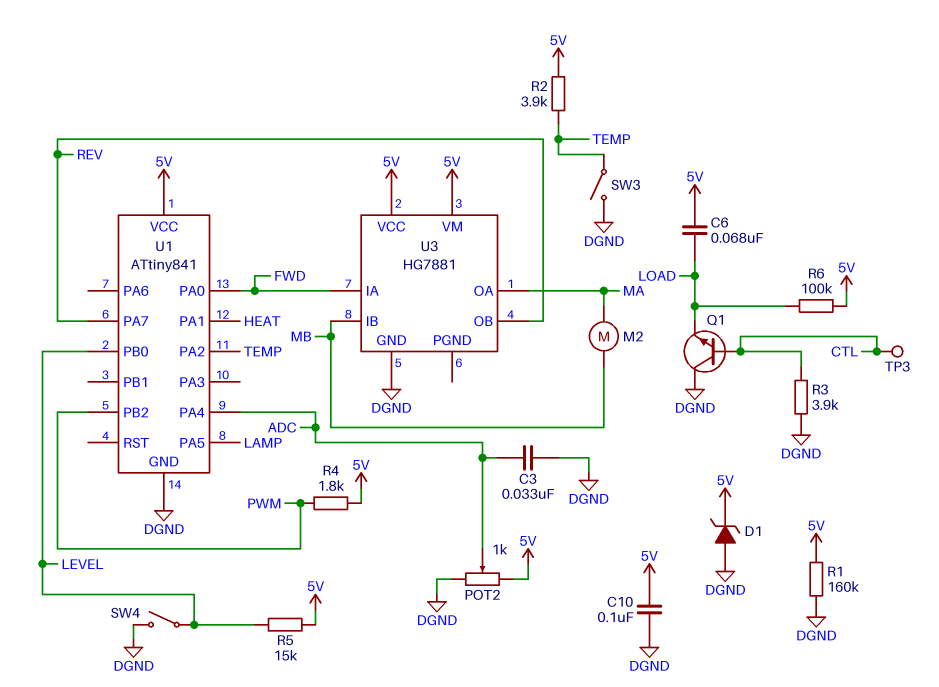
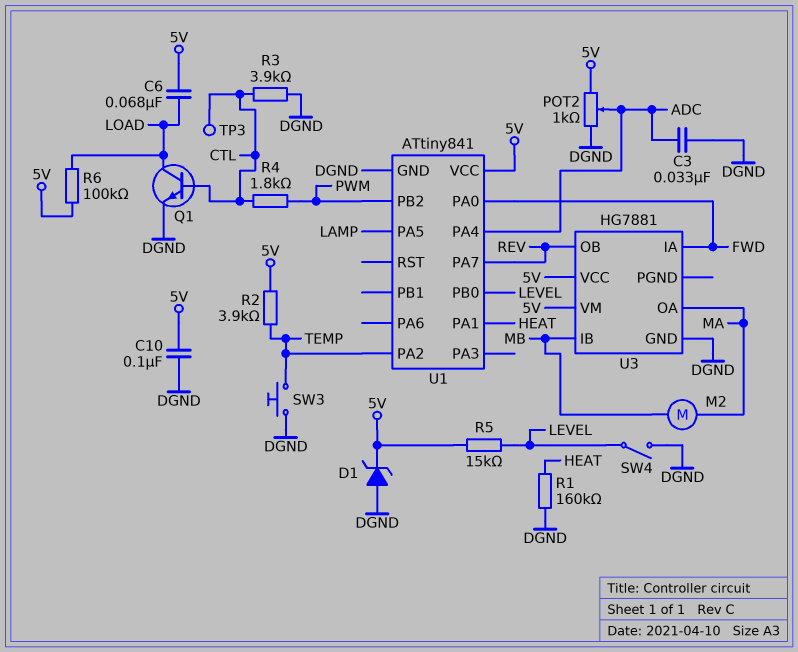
Q1: NPN (B CTL, C DGND, E LOAD) -> NPN (B CTL, C LOAD, E DGND)
R1: 160k (5V, DGND) -> 160k (DGND, HEAT)
R4: 1.8k (5V, PWM) -> 1.8k (CTL, PWM)
SW3: switch (DGND, TEMP) -> button (DGND, TEMP)

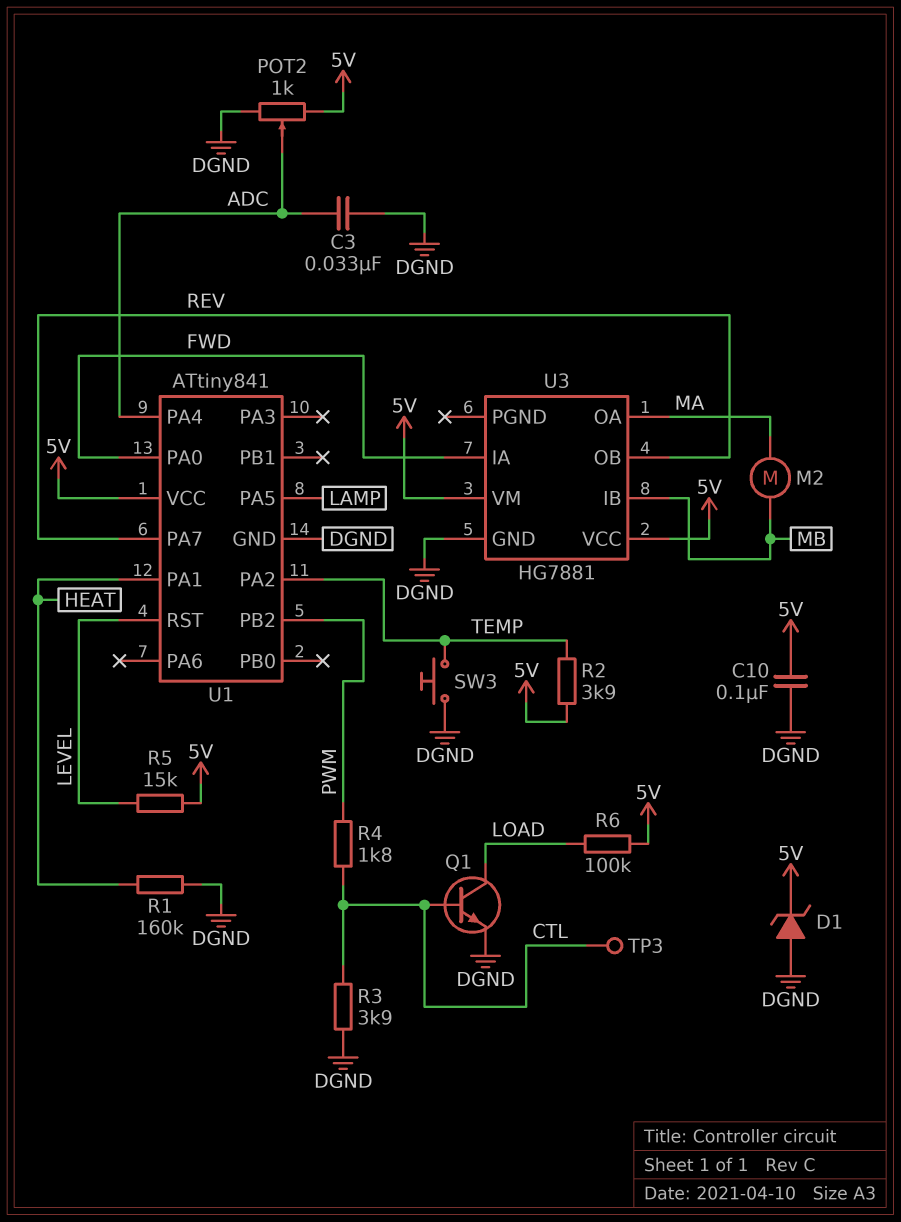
C6: 68nF (5V, LOAD) -> none
SW4: switch (DGND, LEVEL) -> none
U1 pin PB0: LEVEL -> none
U1 pin RST: none -> LEVEL

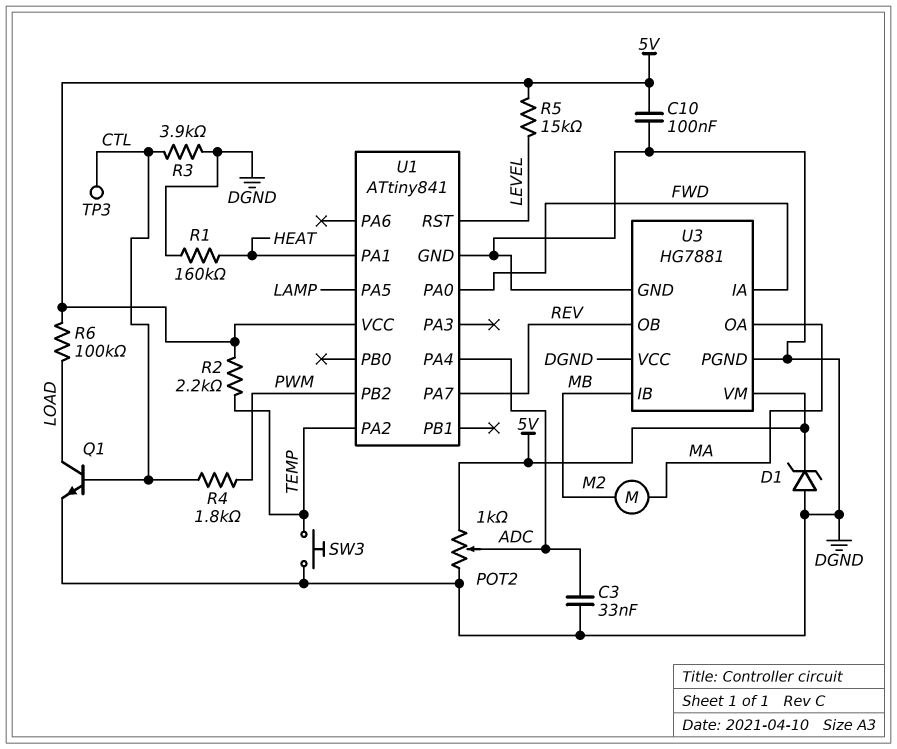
R2: 3.9k (5V, TEMP) -> 2.2k (5V, TEMP)
U3 pin PGND: none -> DGND
U3 pin VCC: 5V -> DGND

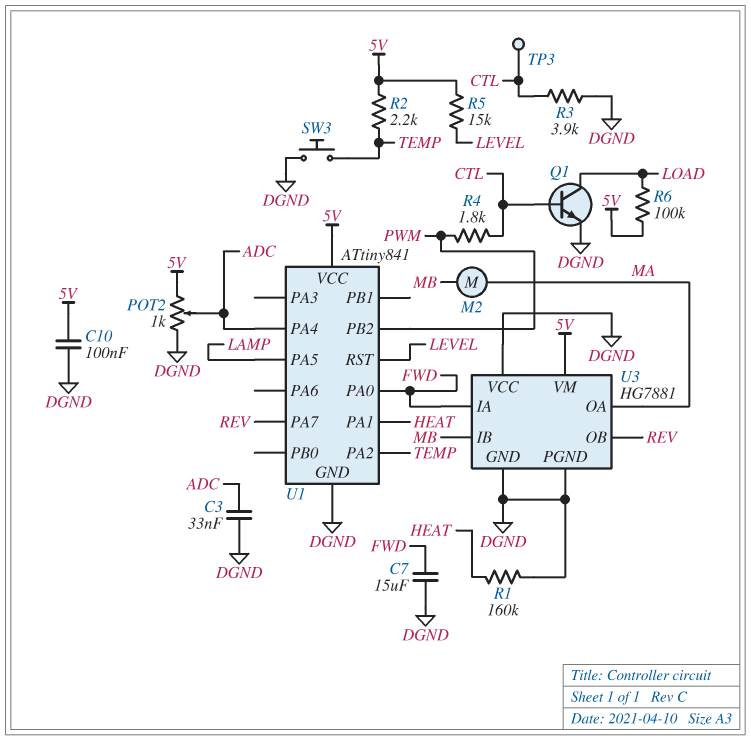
C7: none -> 15uF (DGND, FWD)
D1: zener (A DGND, K 5V) -> none

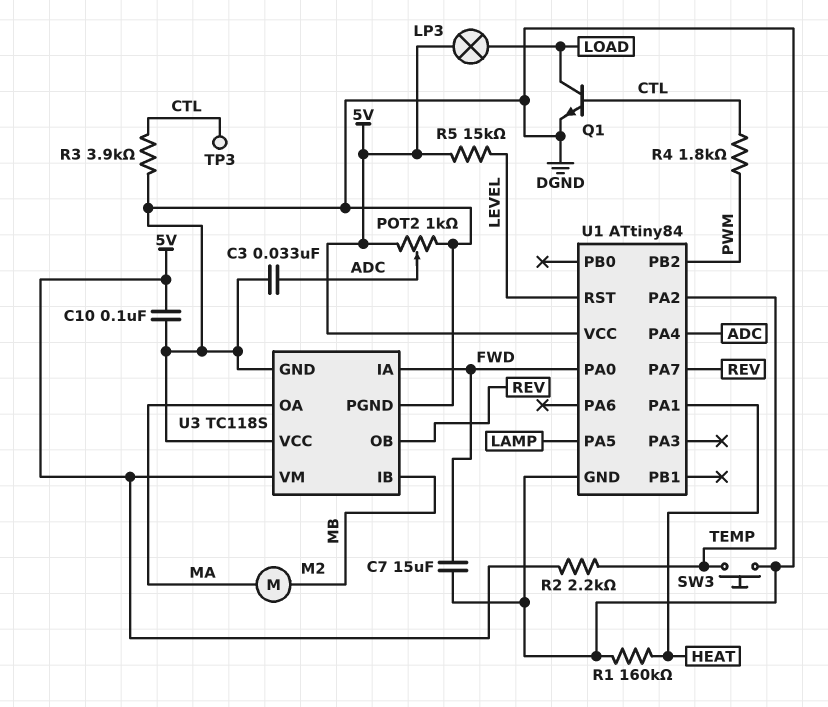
LP3: none -> lamp (5V, LOAD)
R6: 100k (5V, LOAD) -> none
U1: ATtiny841 -> ATtiny84
U3: HG7881 -> TC118S

